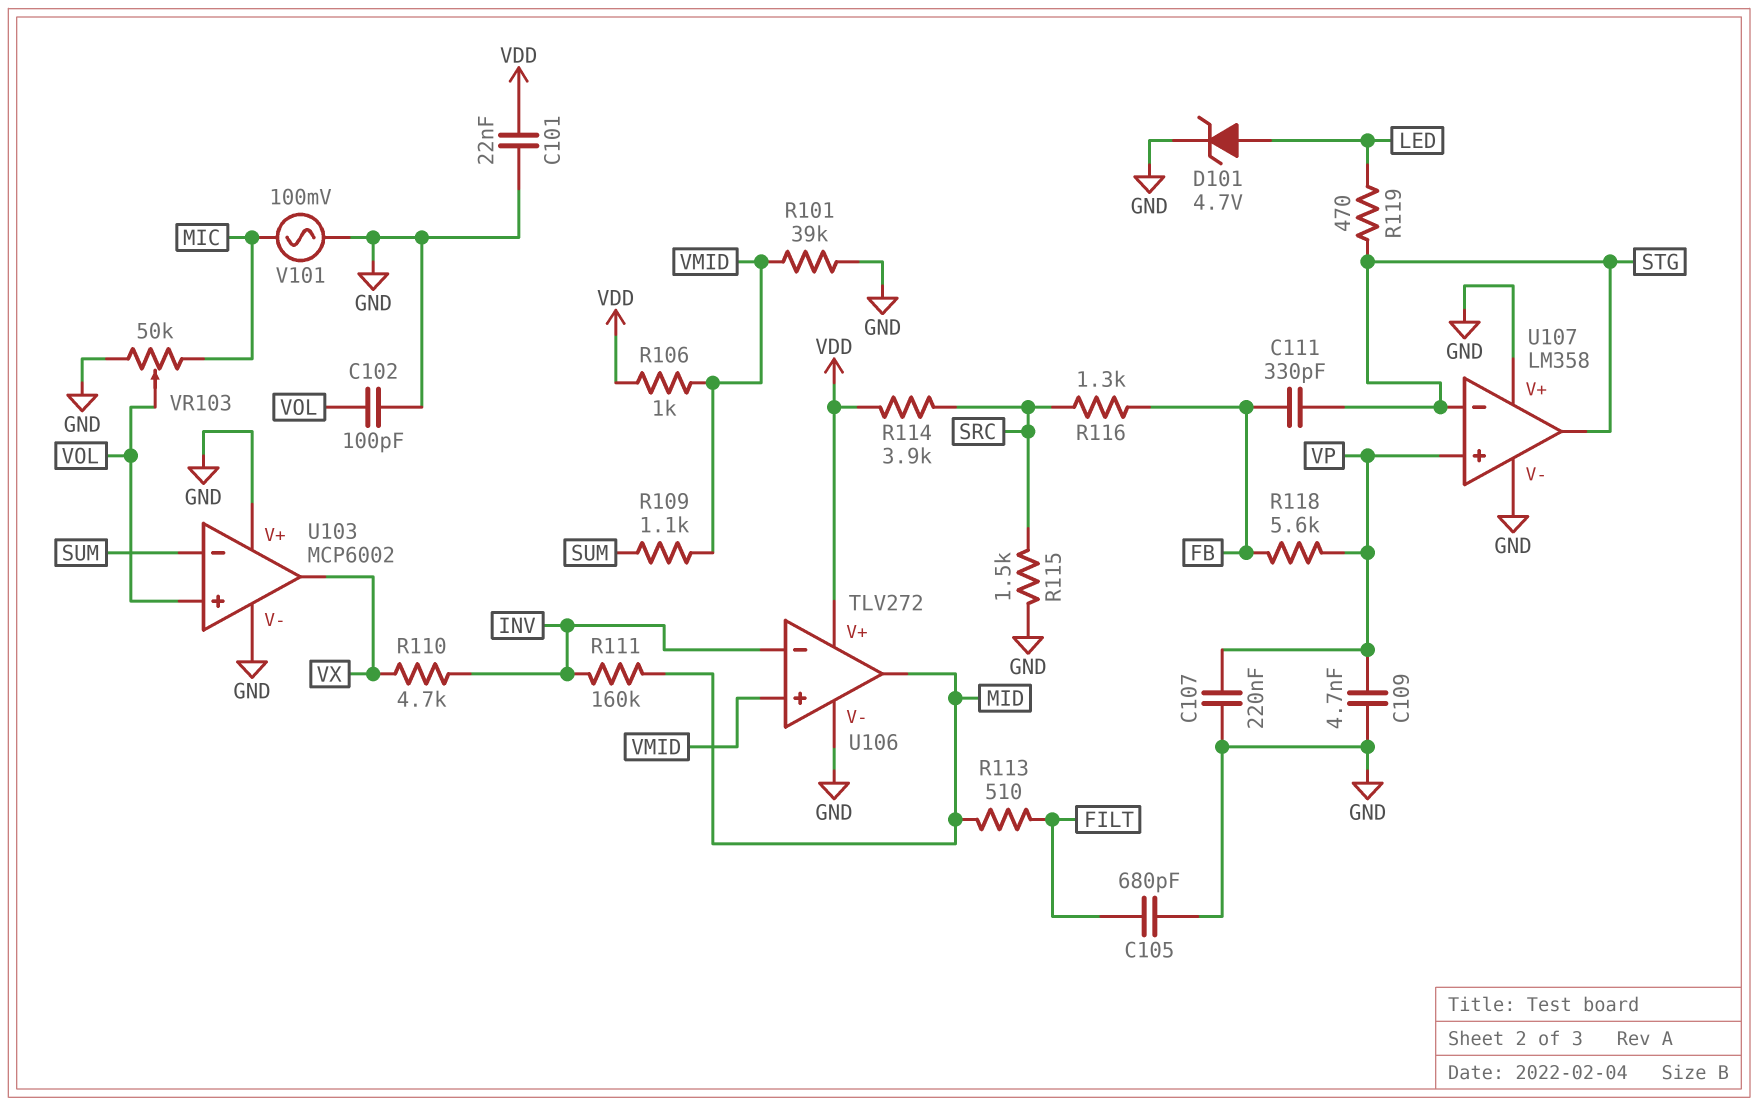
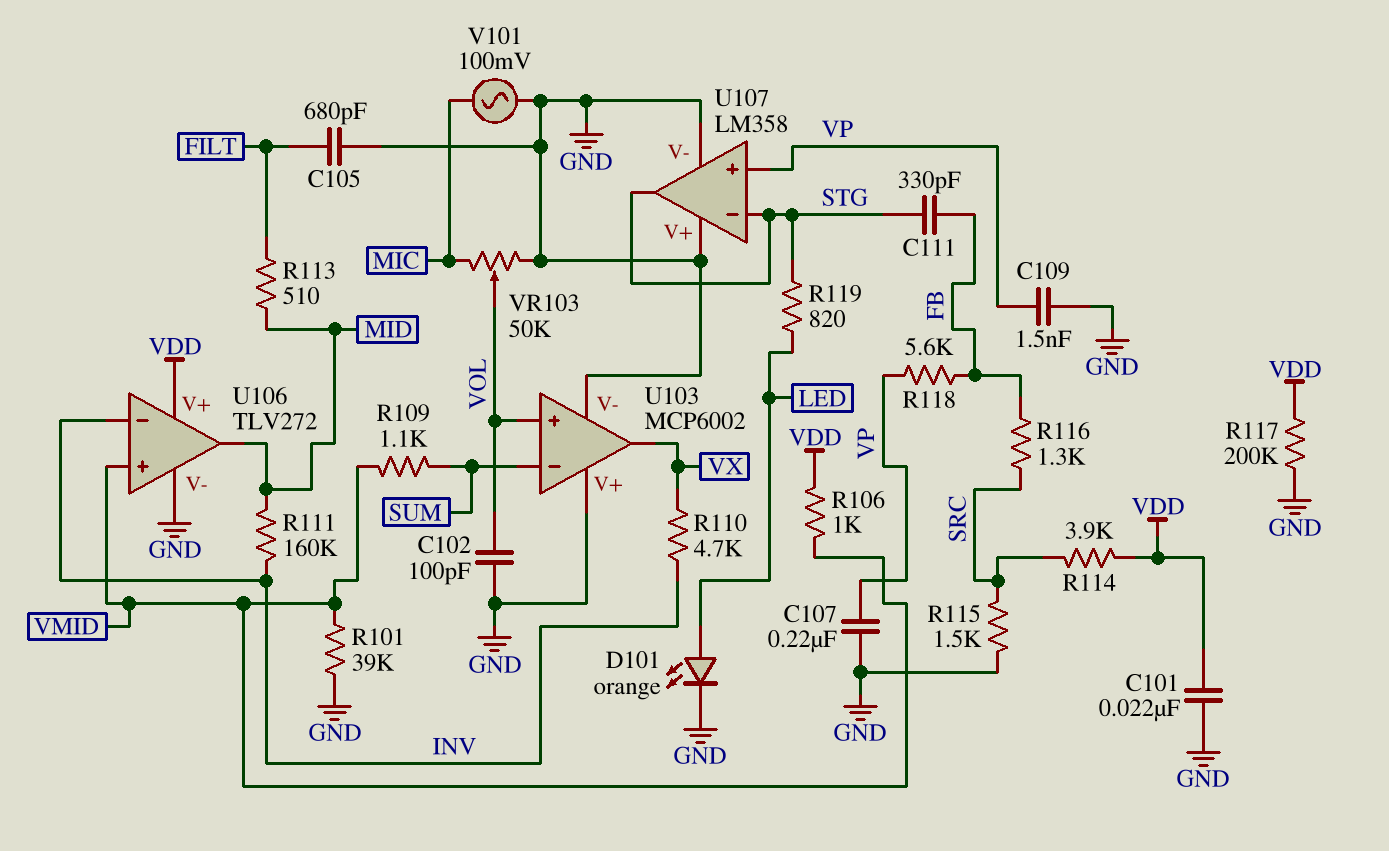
C109: 4.7nF (GND, VP) -> 1.5nF (GND, VP)
D101: zener 4.7V (A LED, K GND) -> LED orange (A LED, K GND)
R117: none -> 200k (GND, VDD)
R119: 470 (LED, STG) -> 820 (LED, STG)

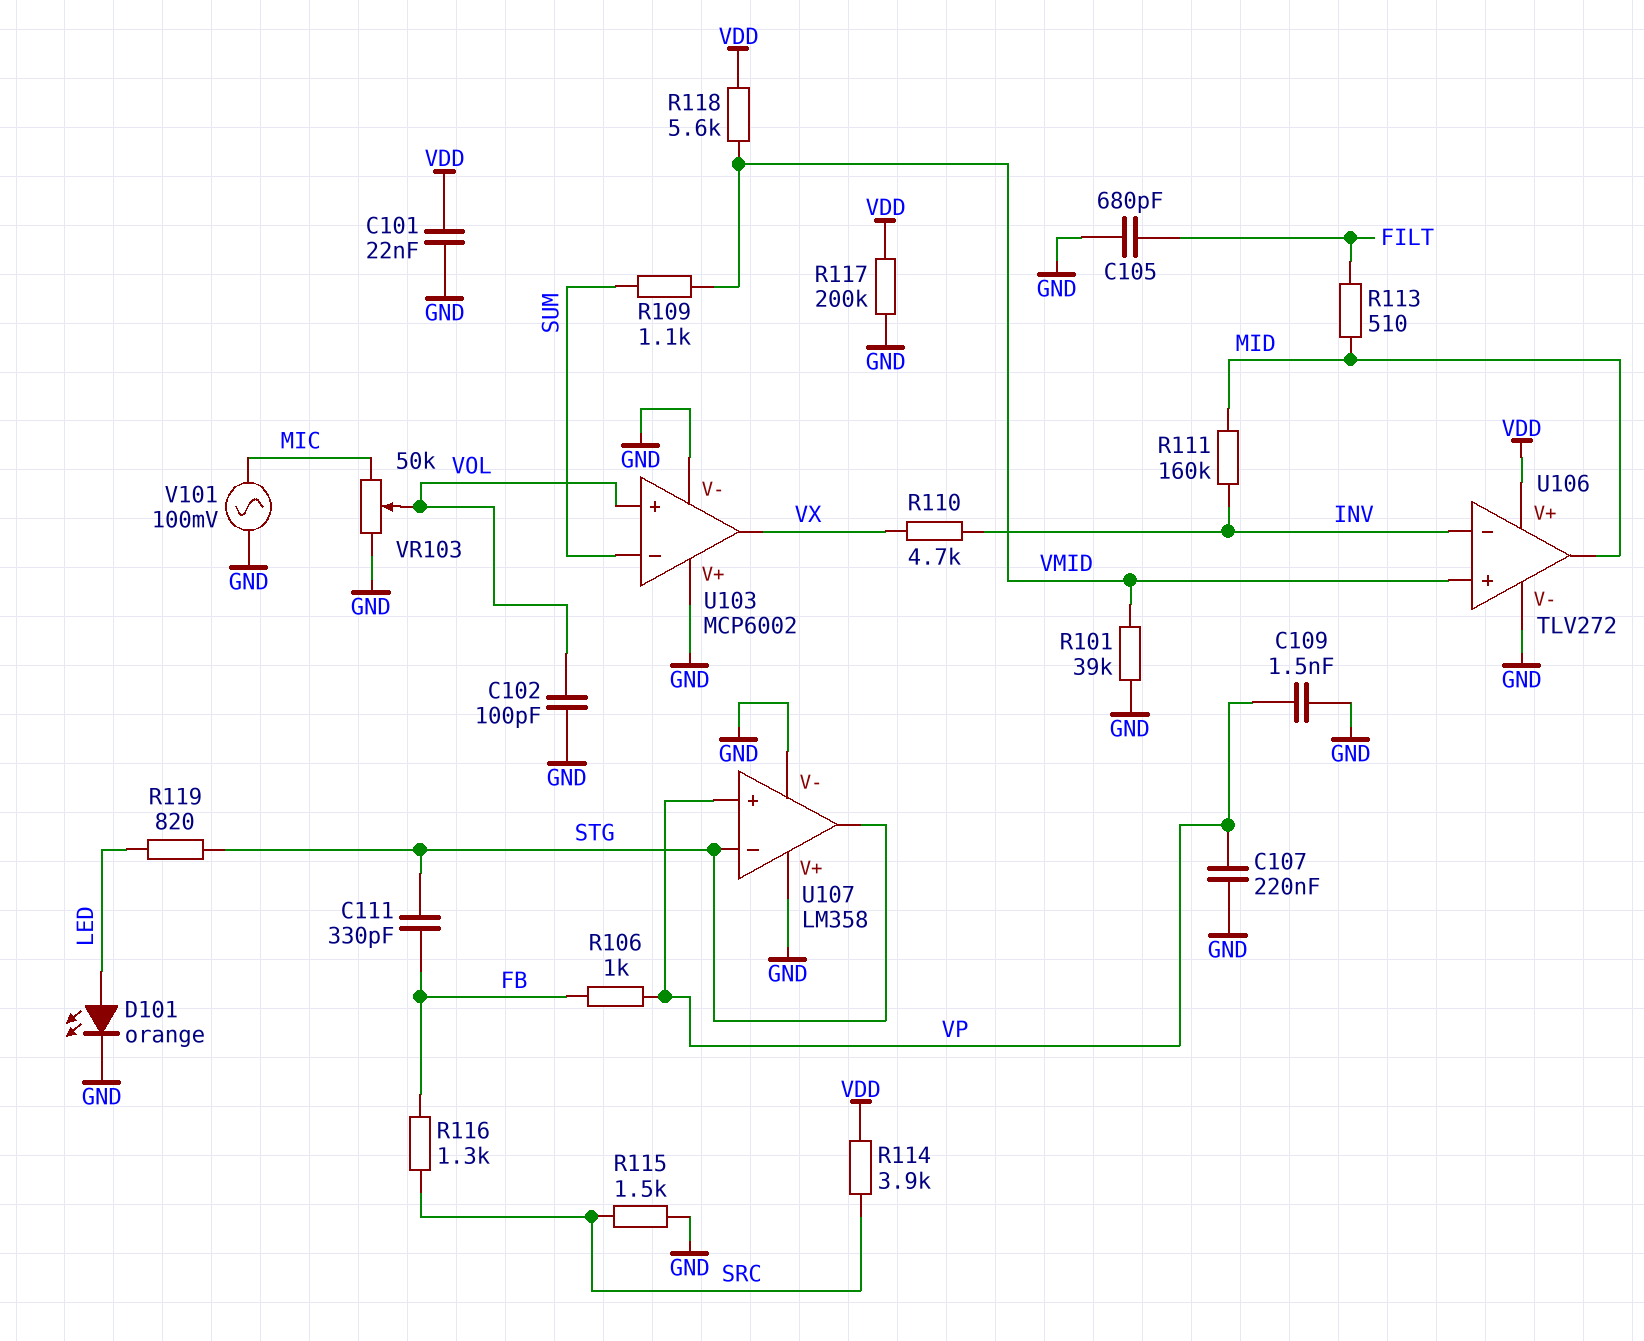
R106: 1k (VDD, VMID) -> 1k (FB, VP)
R118: 5.6k (FB, VP) -> 5.6k (VDD, VMID)

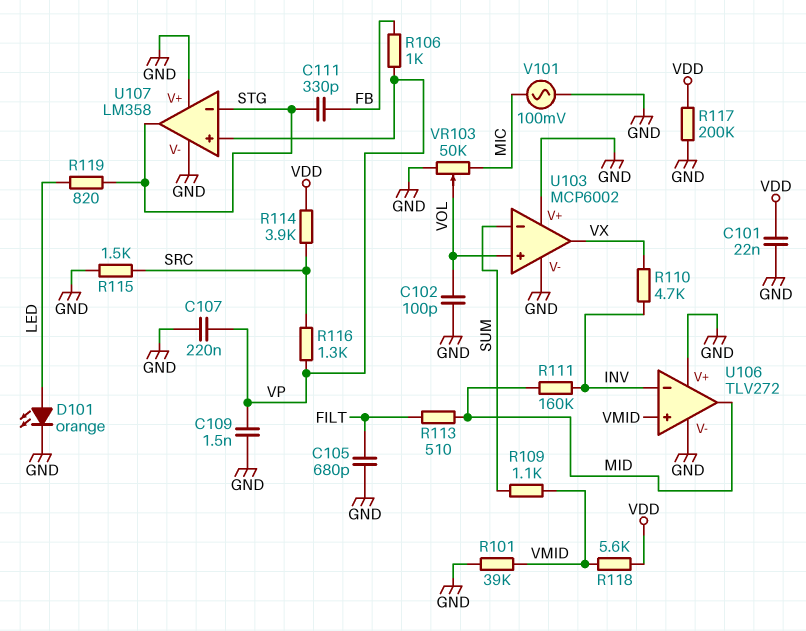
R116: 1.3k (FB, SRC) -> 1.3k (SRC, VP)
U106 pin V+: VDD -> GND

